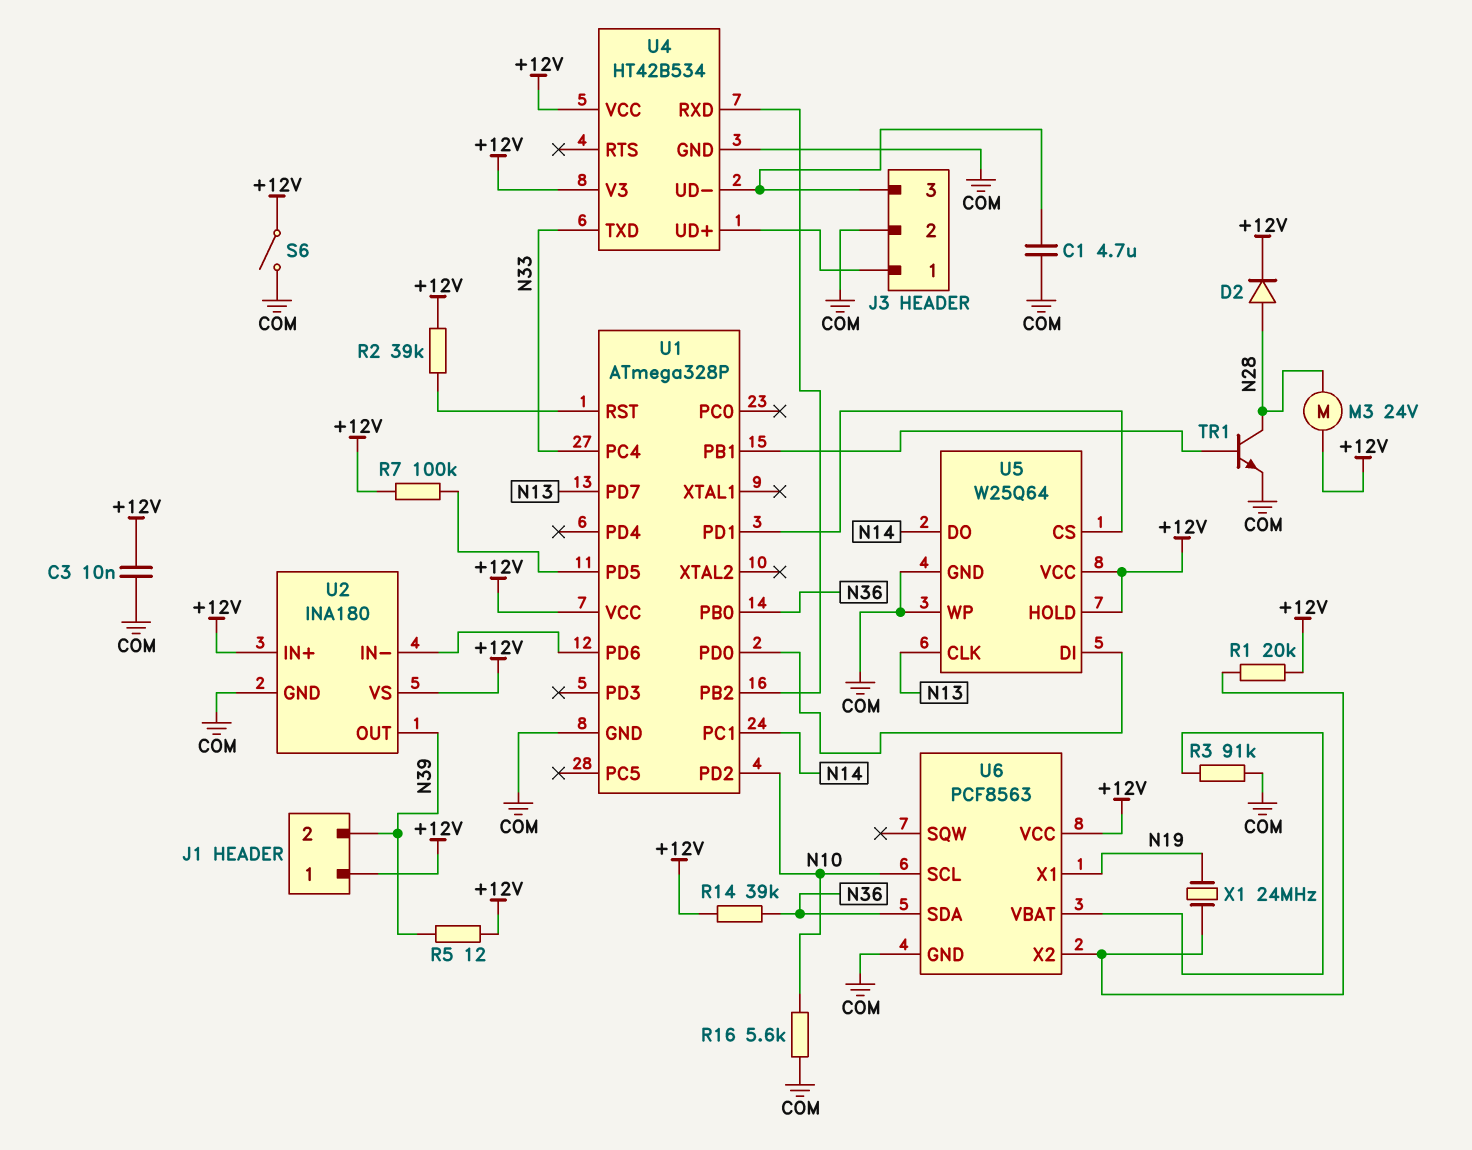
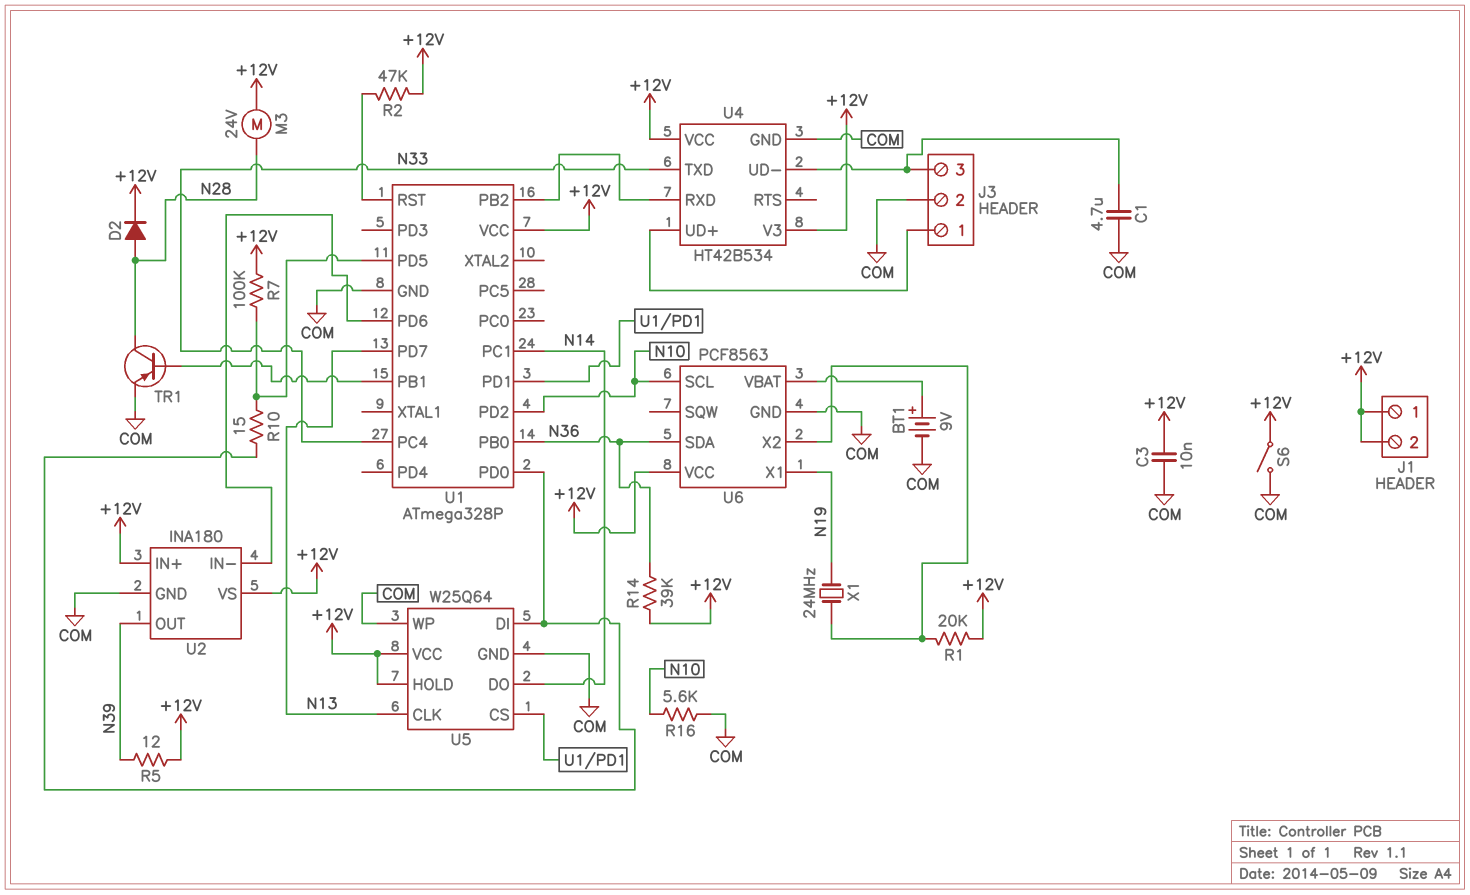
BT1: none -> 9V (plus U6/VBAT, minus COM)
J1 pin 2: N39 -> +12V
R2: 39k (+12V, U1/RST) -> 47k (+12V, U1/RST)
R3: 91k (COM, U6/VBAT) -> none
R10: none -> 15 (U1/PD0, U1/PD5)
TR1: NPN (B U1/PB1, C N28, E COM) -> PNP (B U1/PB1, C N28, E COM)

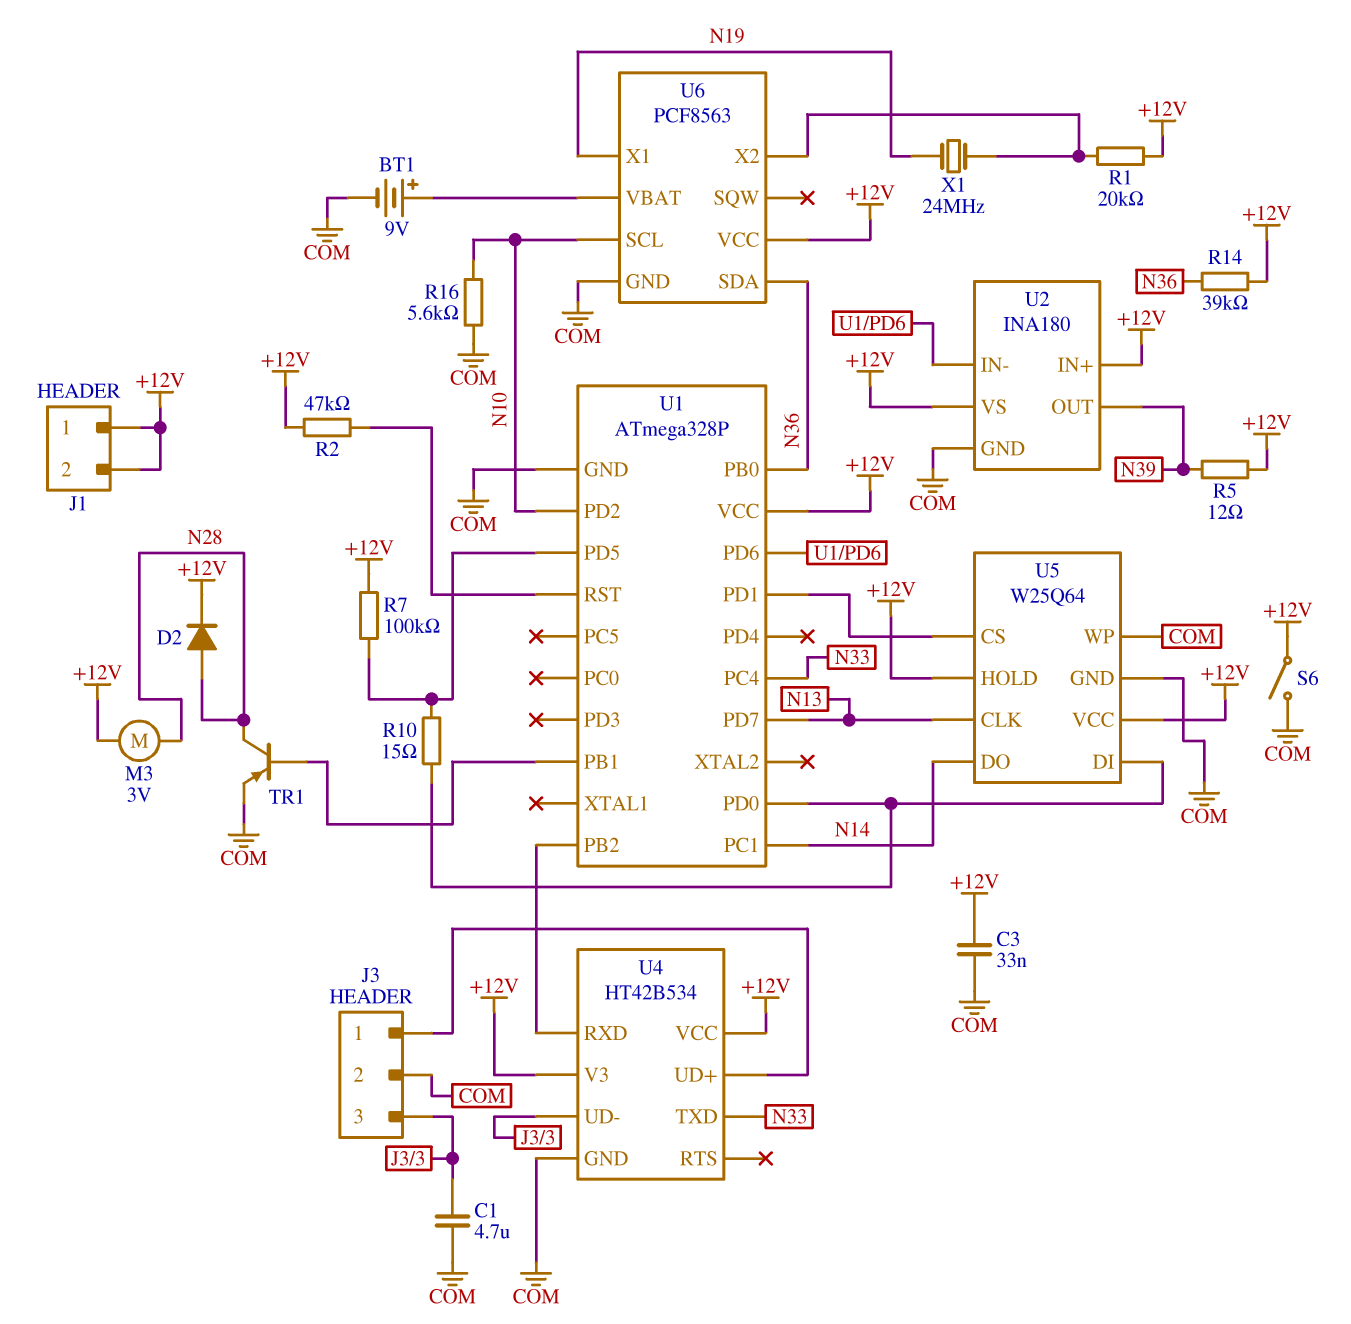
C3: 10nF (+12V, COM) -> 33nF (+12V, COM)
M3: motor 24V (+12V, N28) -> motor 3V (+12V, N28)

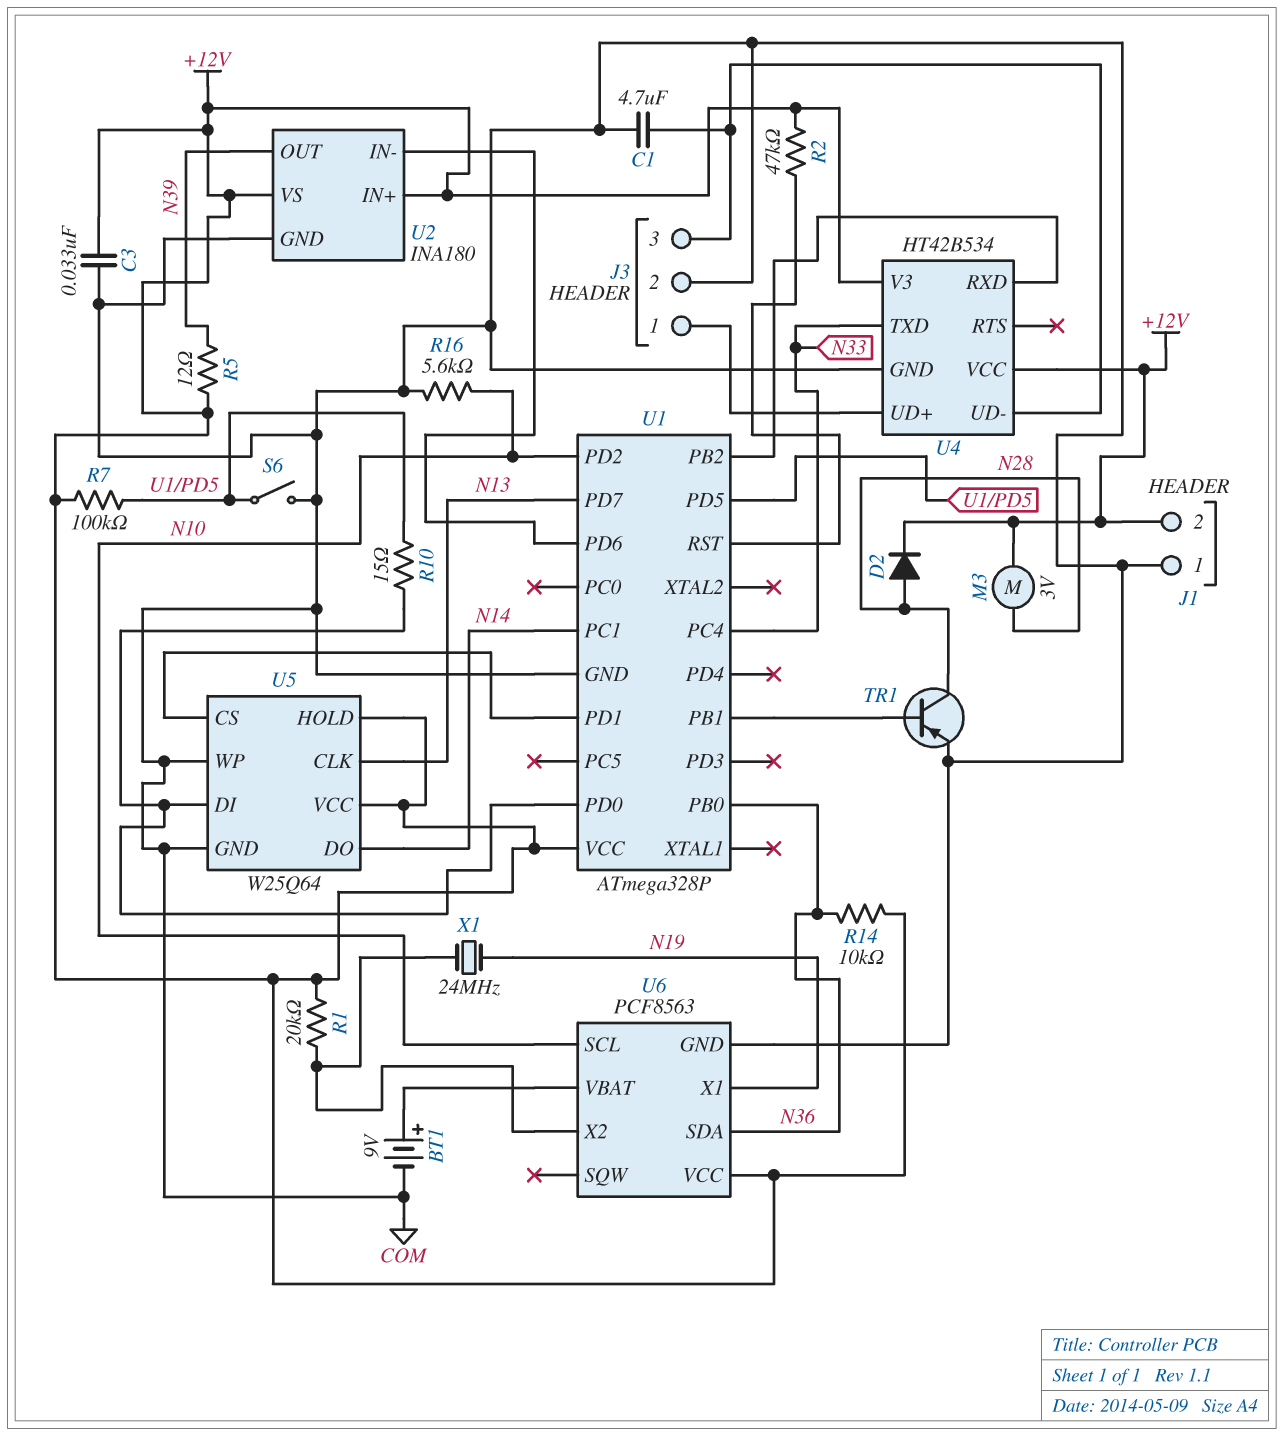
J1 pin 1: +12V -> COM
R14: 39k (+12V, N36) -> 10k (+12V, N36)
S6: switch (+12V, COM) -> switch (COM, U1/PD5)

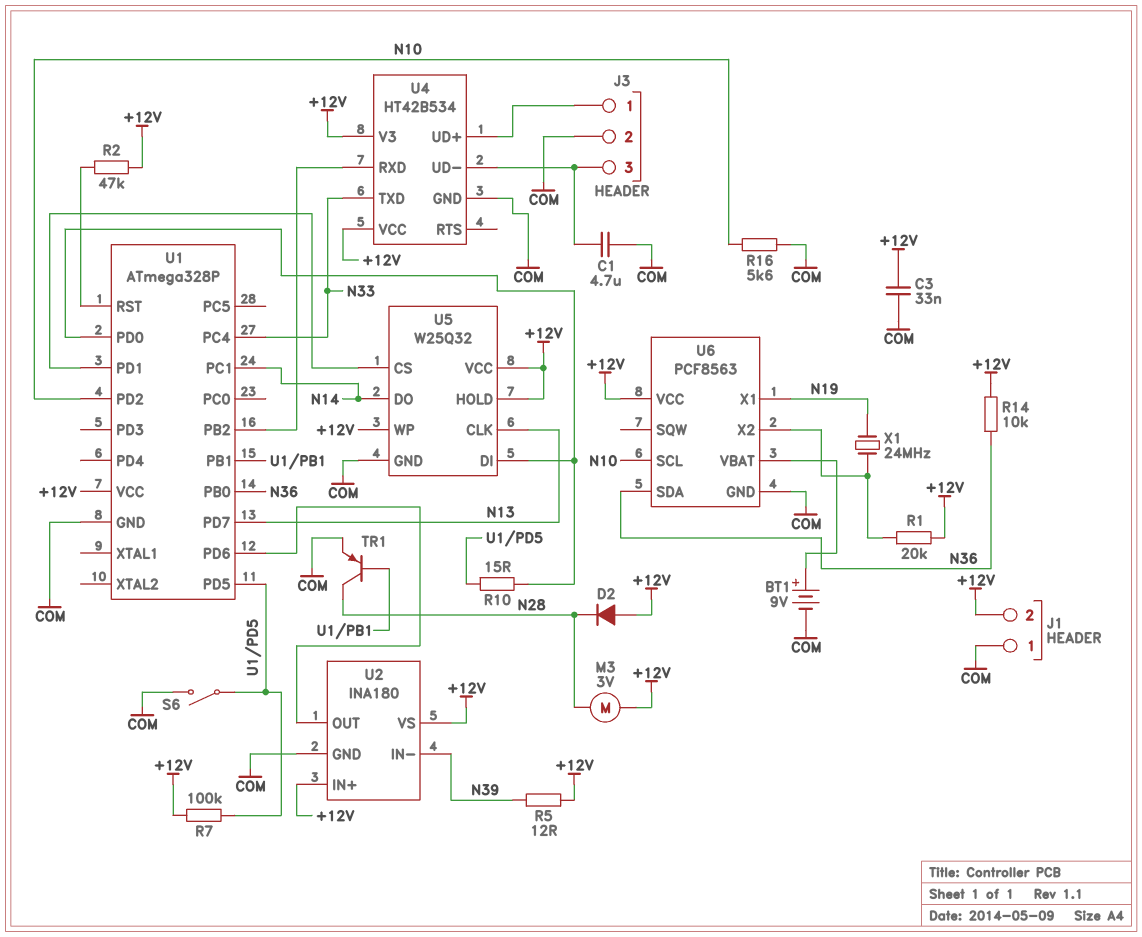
D2: diode (A N28, K +12V) -> diode (A +12V, K N28)
U2 pin IN-: U1/PD6 -> N39
U2 pin OUT: N39 -> U1/PD6
U5: W25Q64 -> W25Q32
U5 pin WP: COM -> +12V

